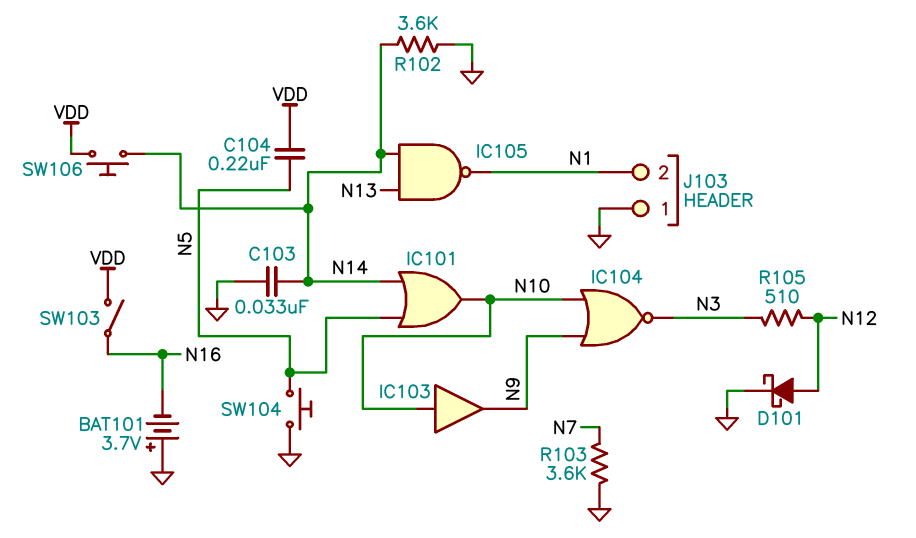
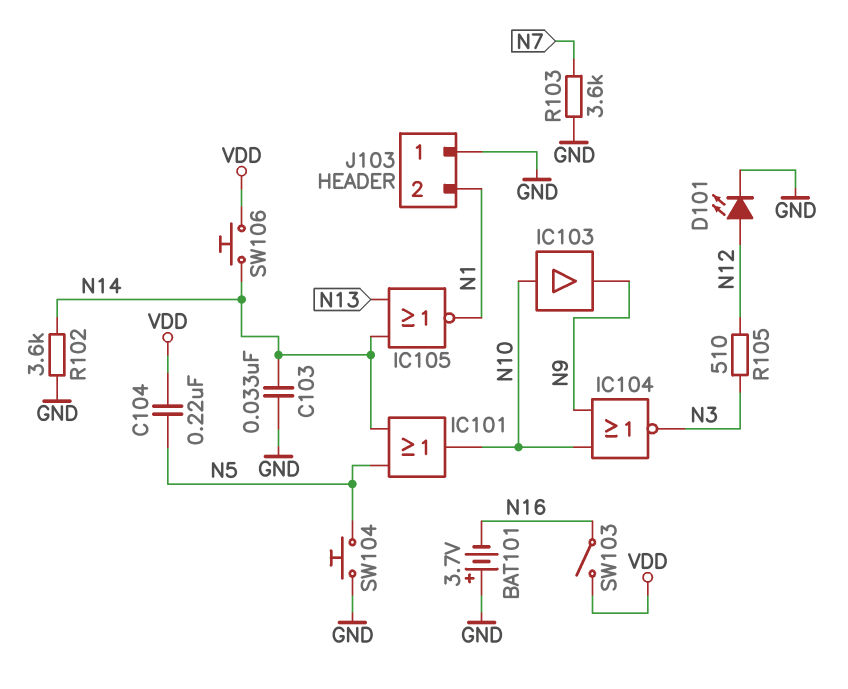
D101: schottky (A N12, K GND) -> LED (A N12, K GND)
IC105: NAND (in N13, in N14, out N1) -> NOR (in N13, in N14, out N1)

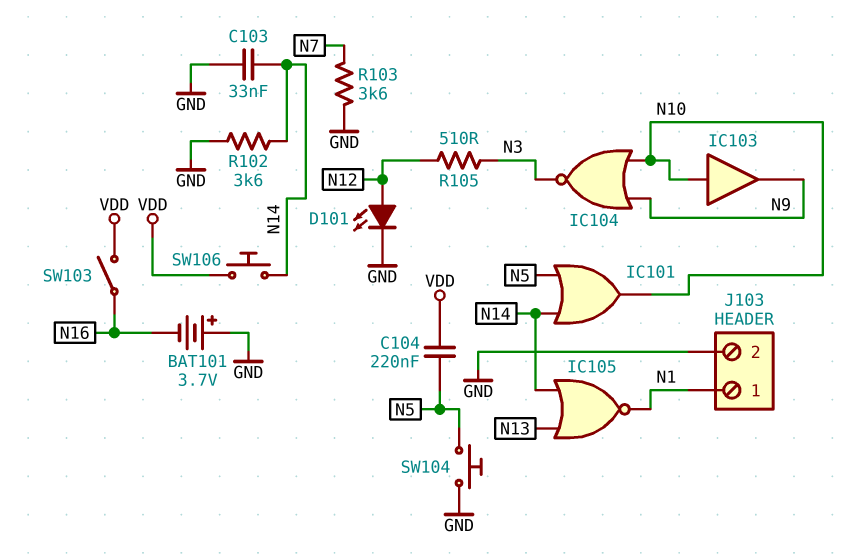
J103 pin 1: GND -> N1
J103 pin 2: N1 -> GND

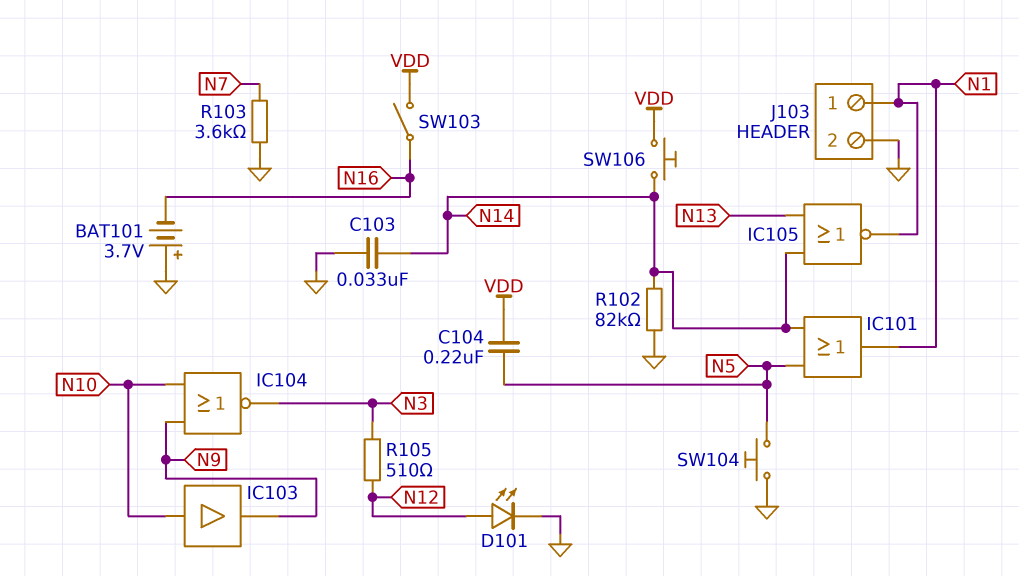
IC101: OR (in N5, in N14, out N10) -> OR (in N5, in N14, out N1)
R102: 3.6k (GND, N14) -> 82k (GND, N14)

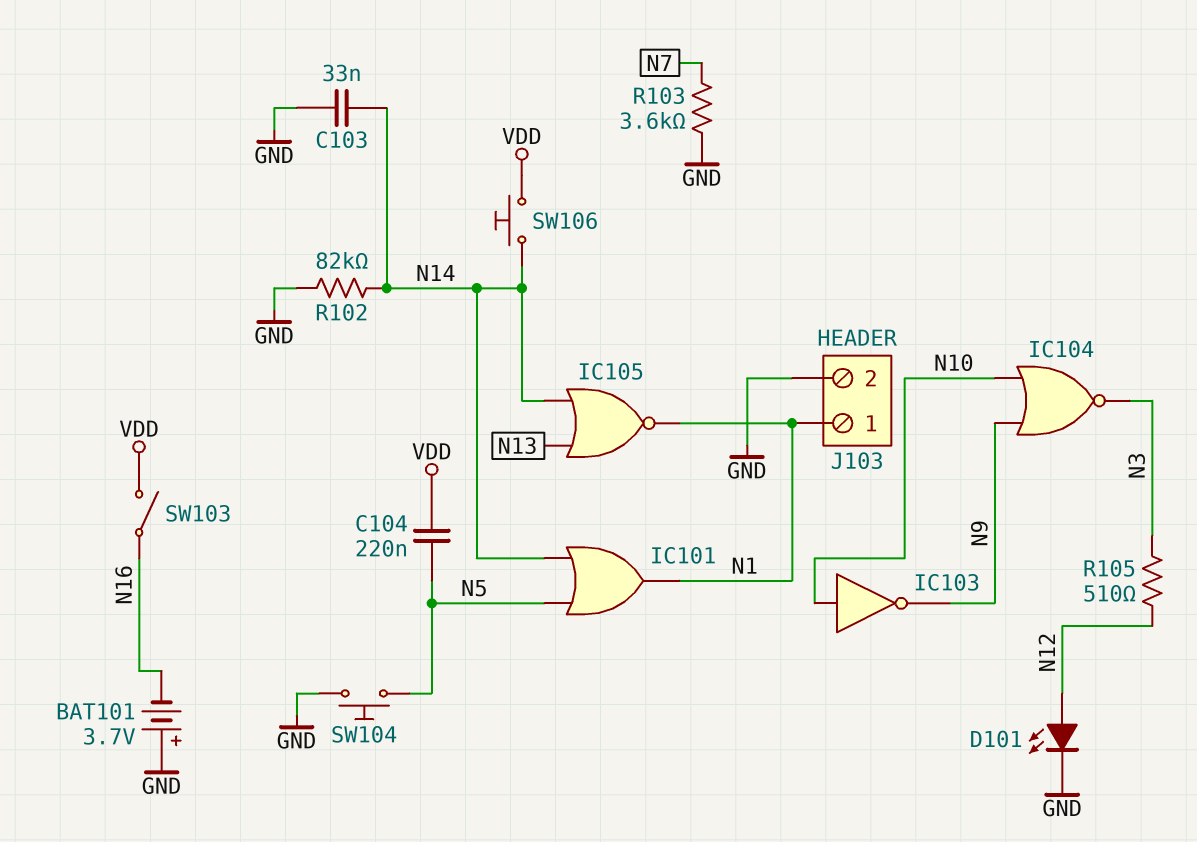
IC103: buffer (in N10, out N9) -> NOT (in N10, out N9)

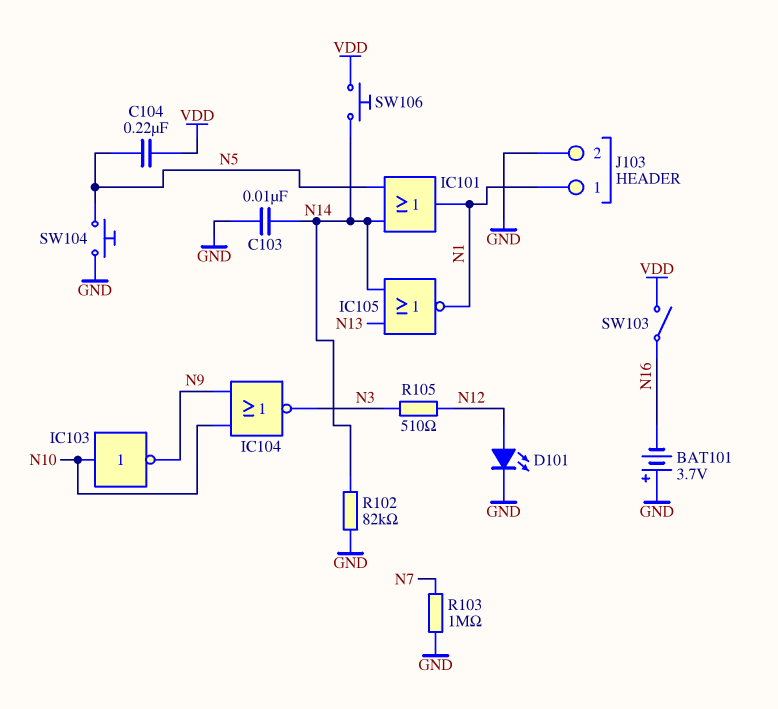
C103: 33nF (GND, N14) -> 10nF (GND, N14)
R103: 3.6k (GND, N7) -> 1M (GND, N7)

